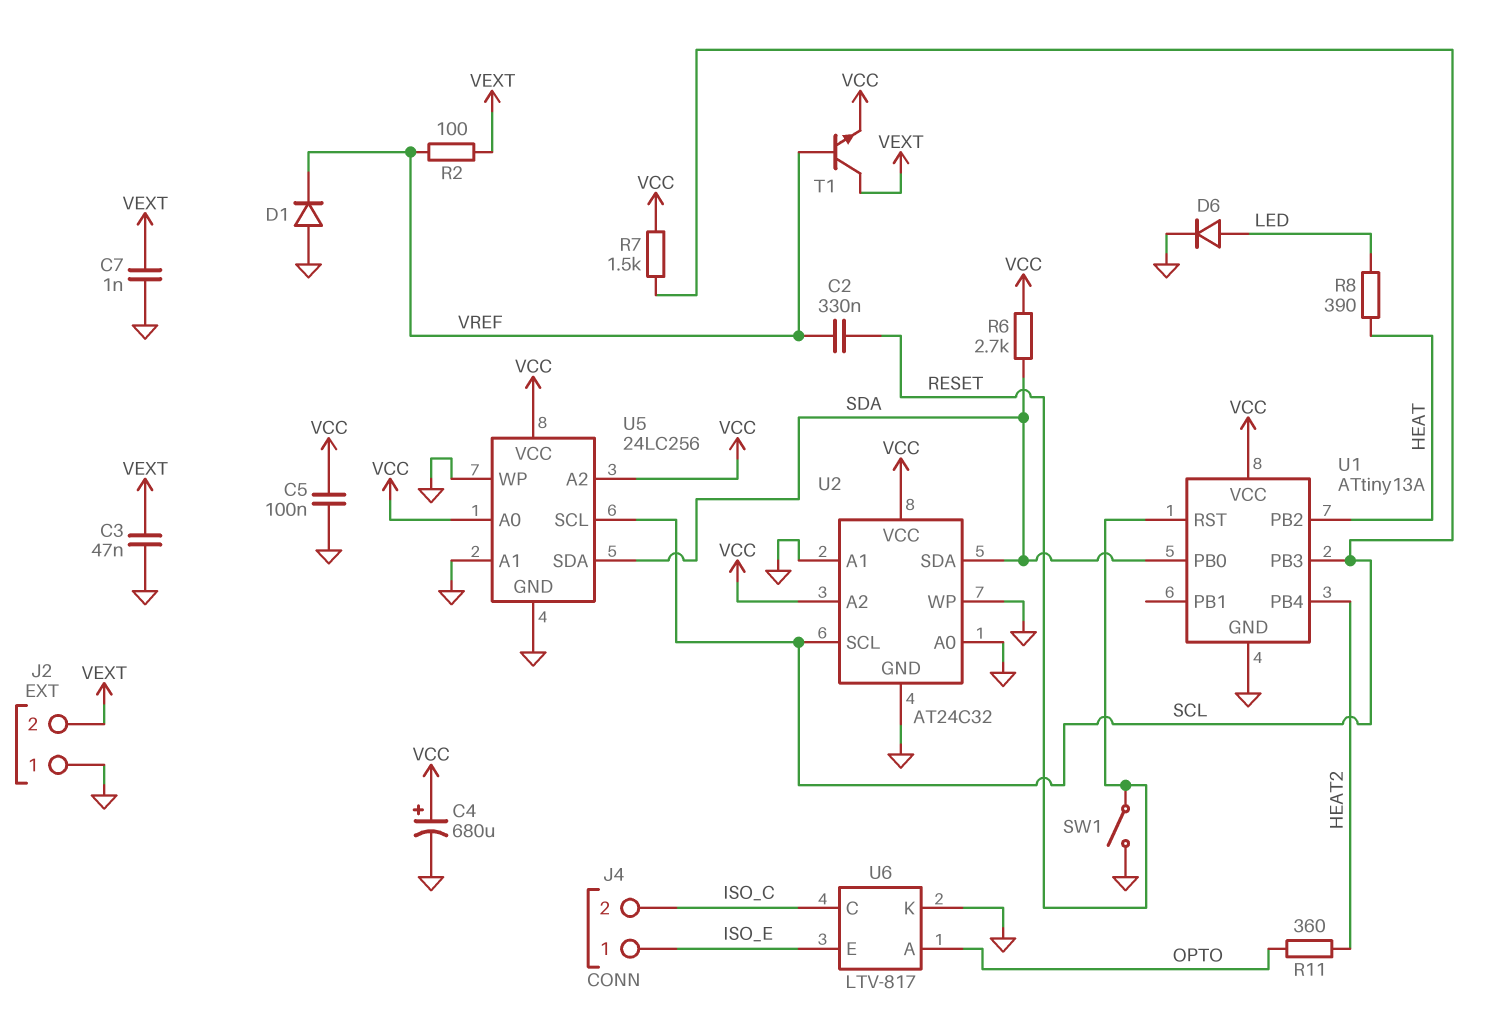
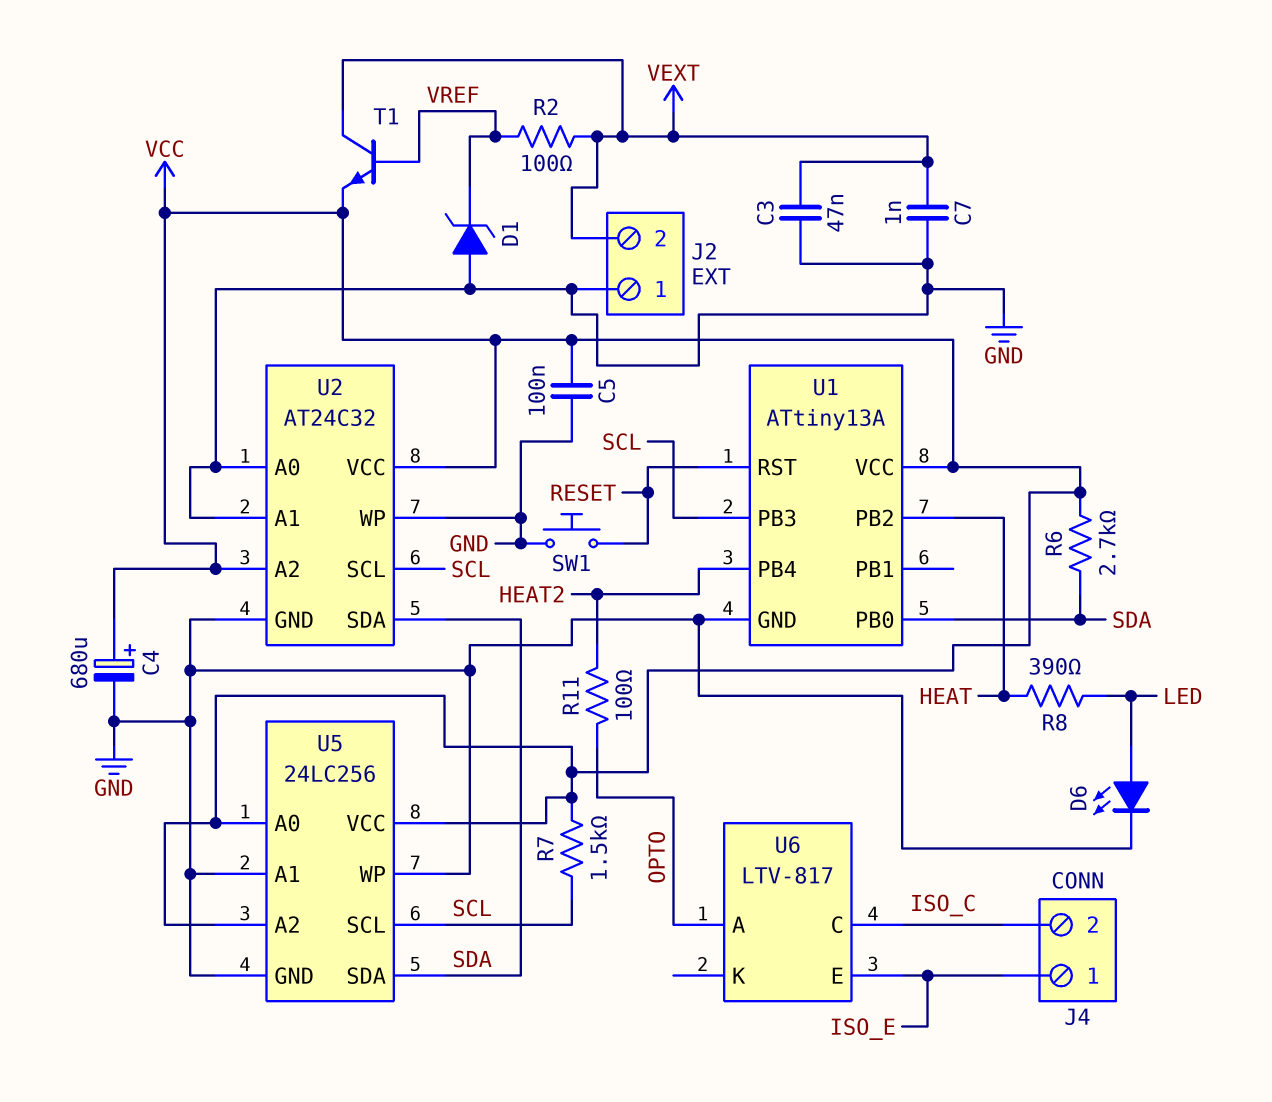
C2: 330nF (RESET, VREF) -> none
D1: diode (A GND, K VREF) -> zener (A GND, K VREF)
D6: diode (A LED, K GND) -> LED (A LED, K GND)
R11: 360 (HEAT2, OPTO) -> 100 (HEAT2, OPTO)
SW1: switch (GND, RESET) -> button (GND, RESET)
U6 pin K: GND -> none

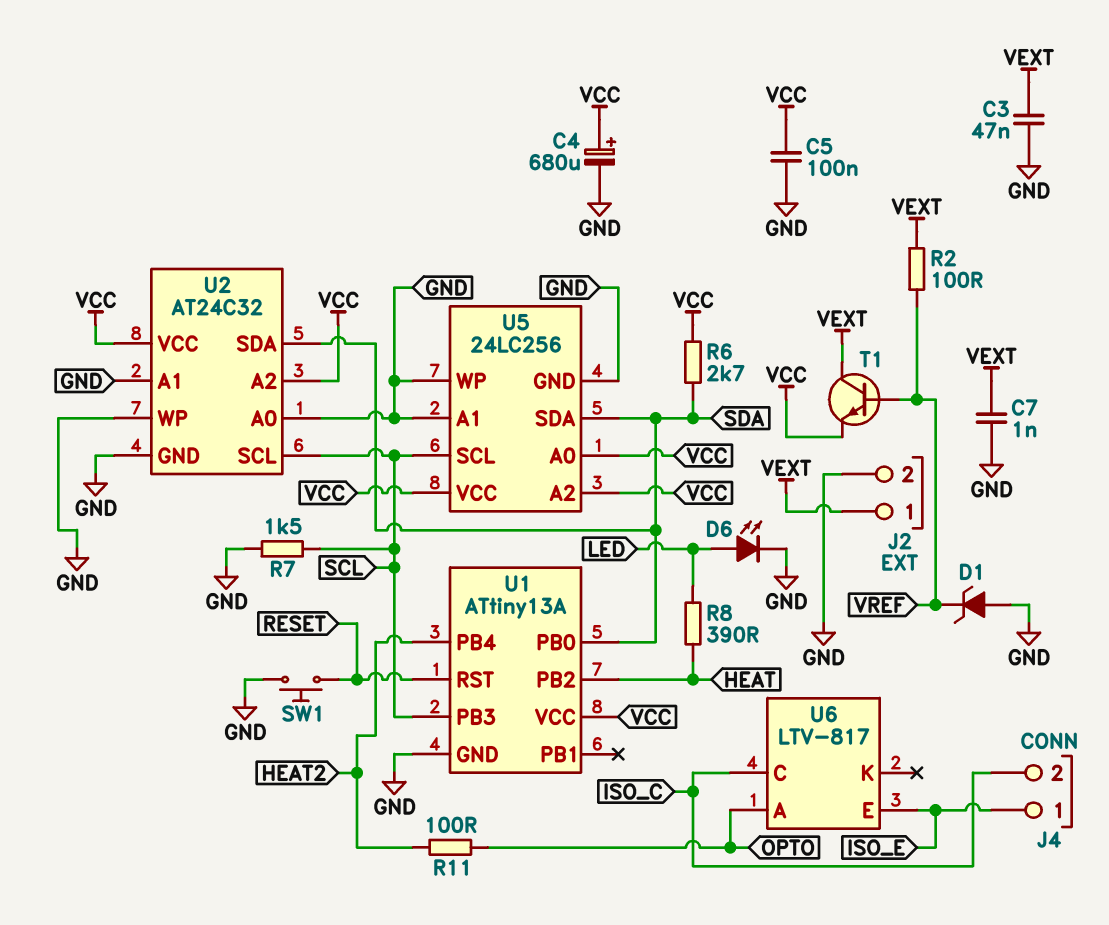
J2 pin 1: GND -> VEXT
J2 pin 2: VEXT -> GND
R7: 1.5k (SCL, VCC) -> 1.5k (GND, SCL)

